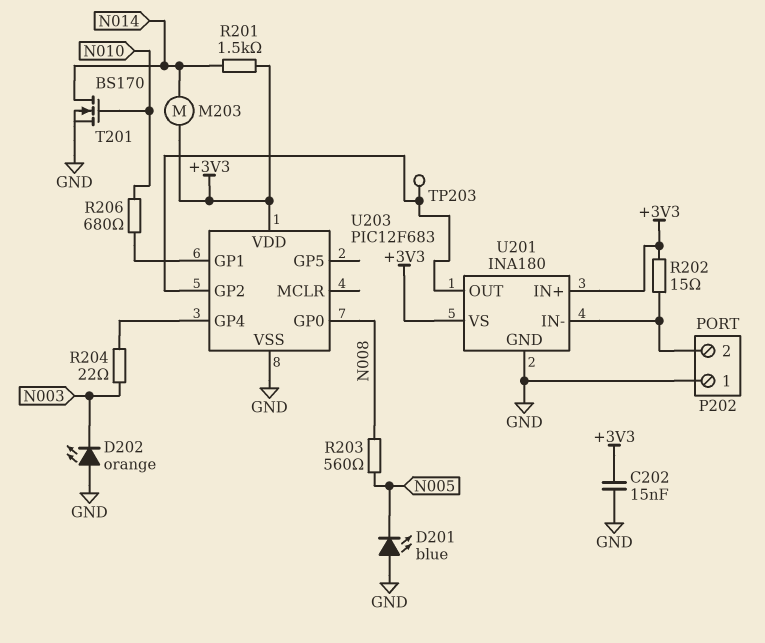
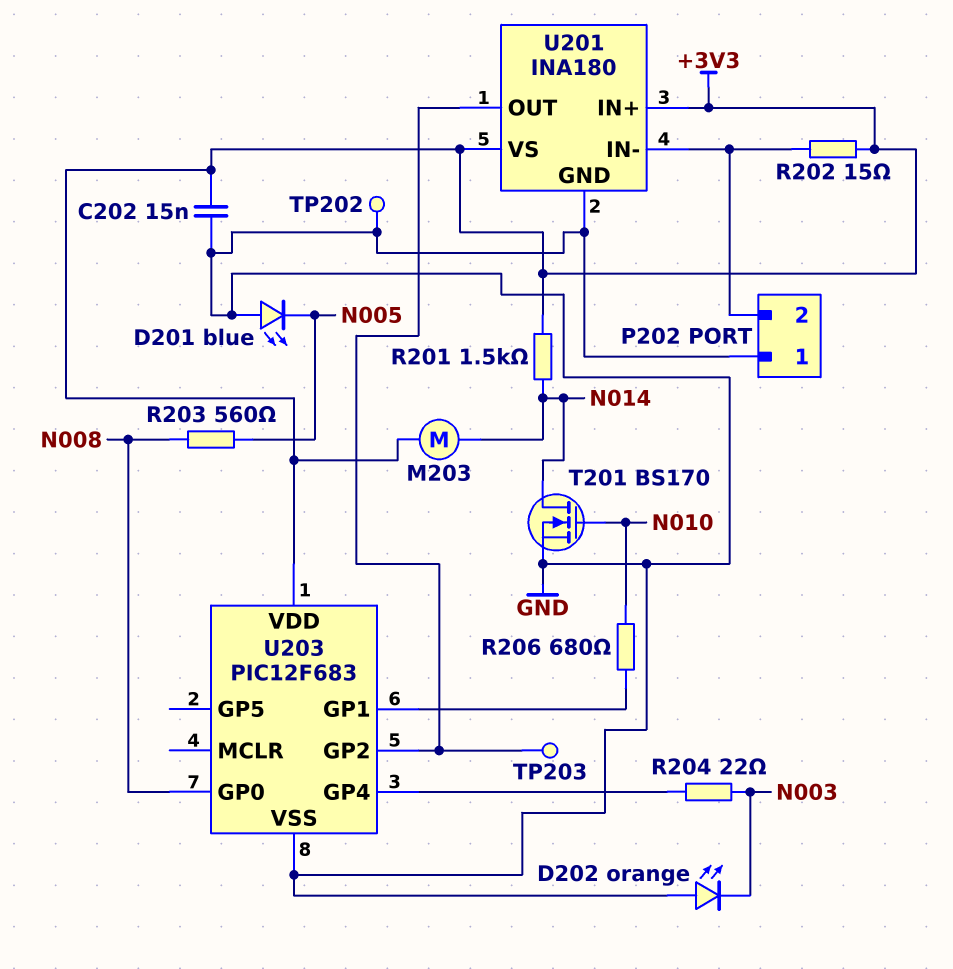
TP202: none -> test point (GND)

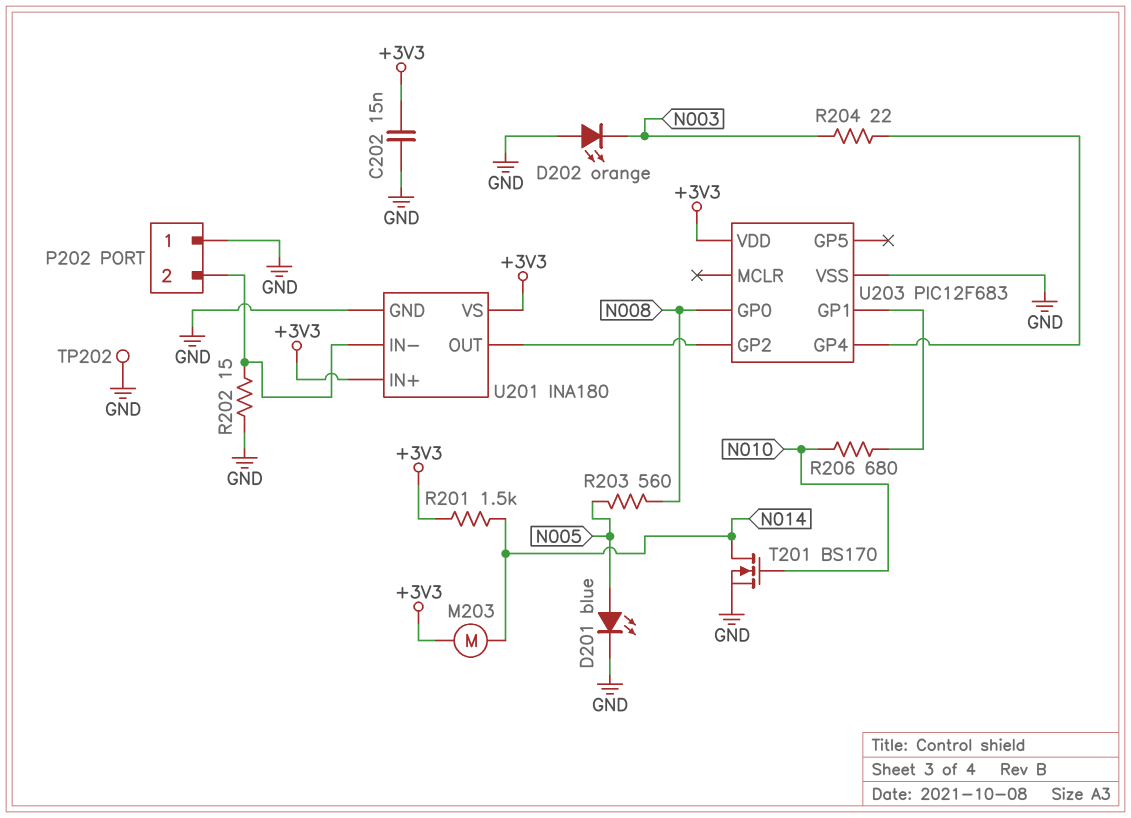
D201: LED blue (A GND, K N005) -> LED blue (A N005, K GND)
R202: 15 (+3V3, P202/2) -> 15 (GND, P202/2)
TP203: test point (U201/OUT) -> none

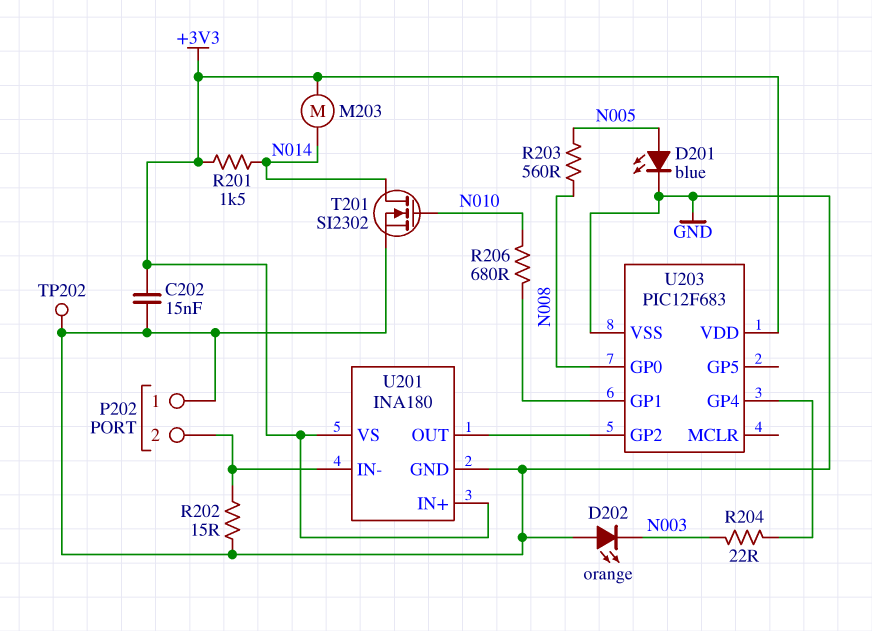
T201: NMOS BS170 (G N010, D N014, S GND) -> NMOS SI2302 (G N010, D N014, S GND)

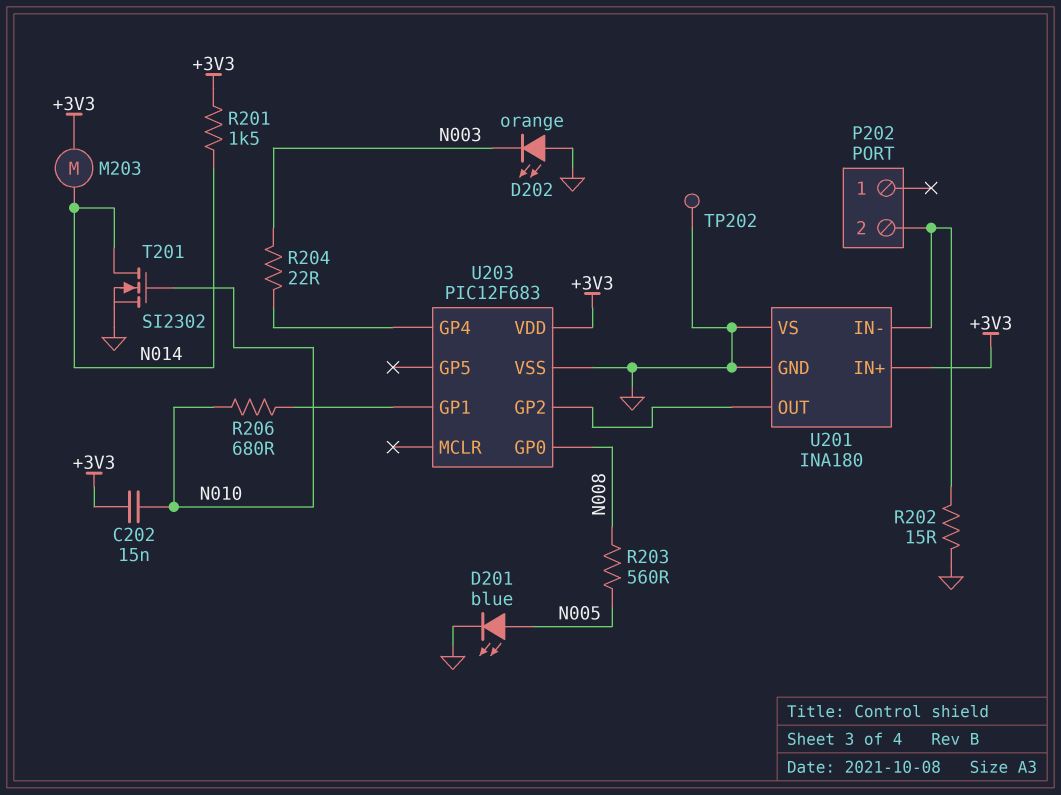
C202: 15nF (+3V3, GND) -> 15nF (+3V3, N010)
P202 pin 1: GND -> none
U201 pin VS: +3V3 -> GND

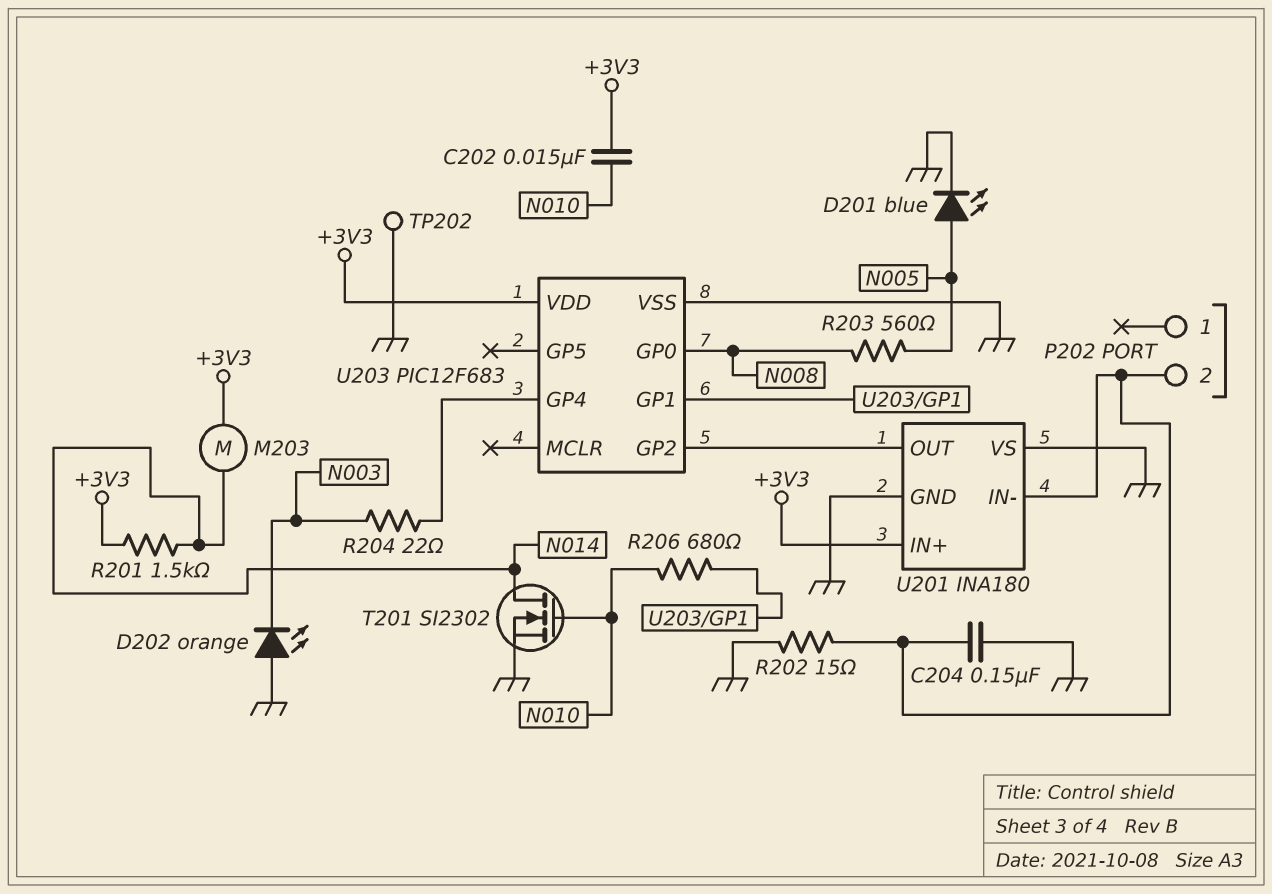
C204: none -> 150nF (GND, P202/2)

